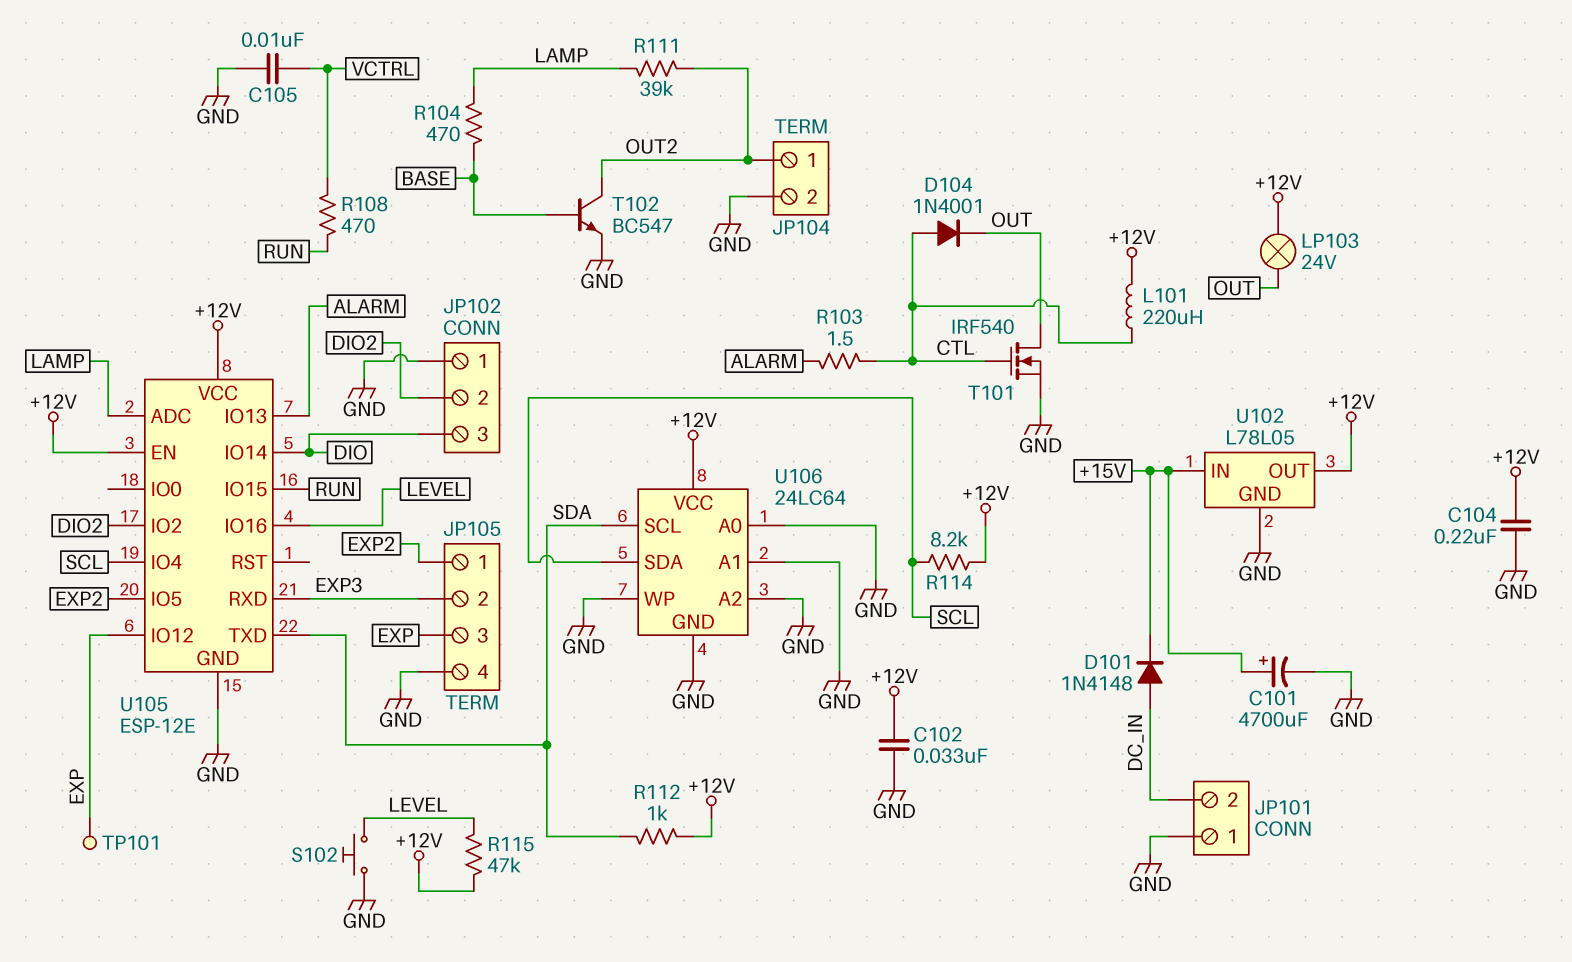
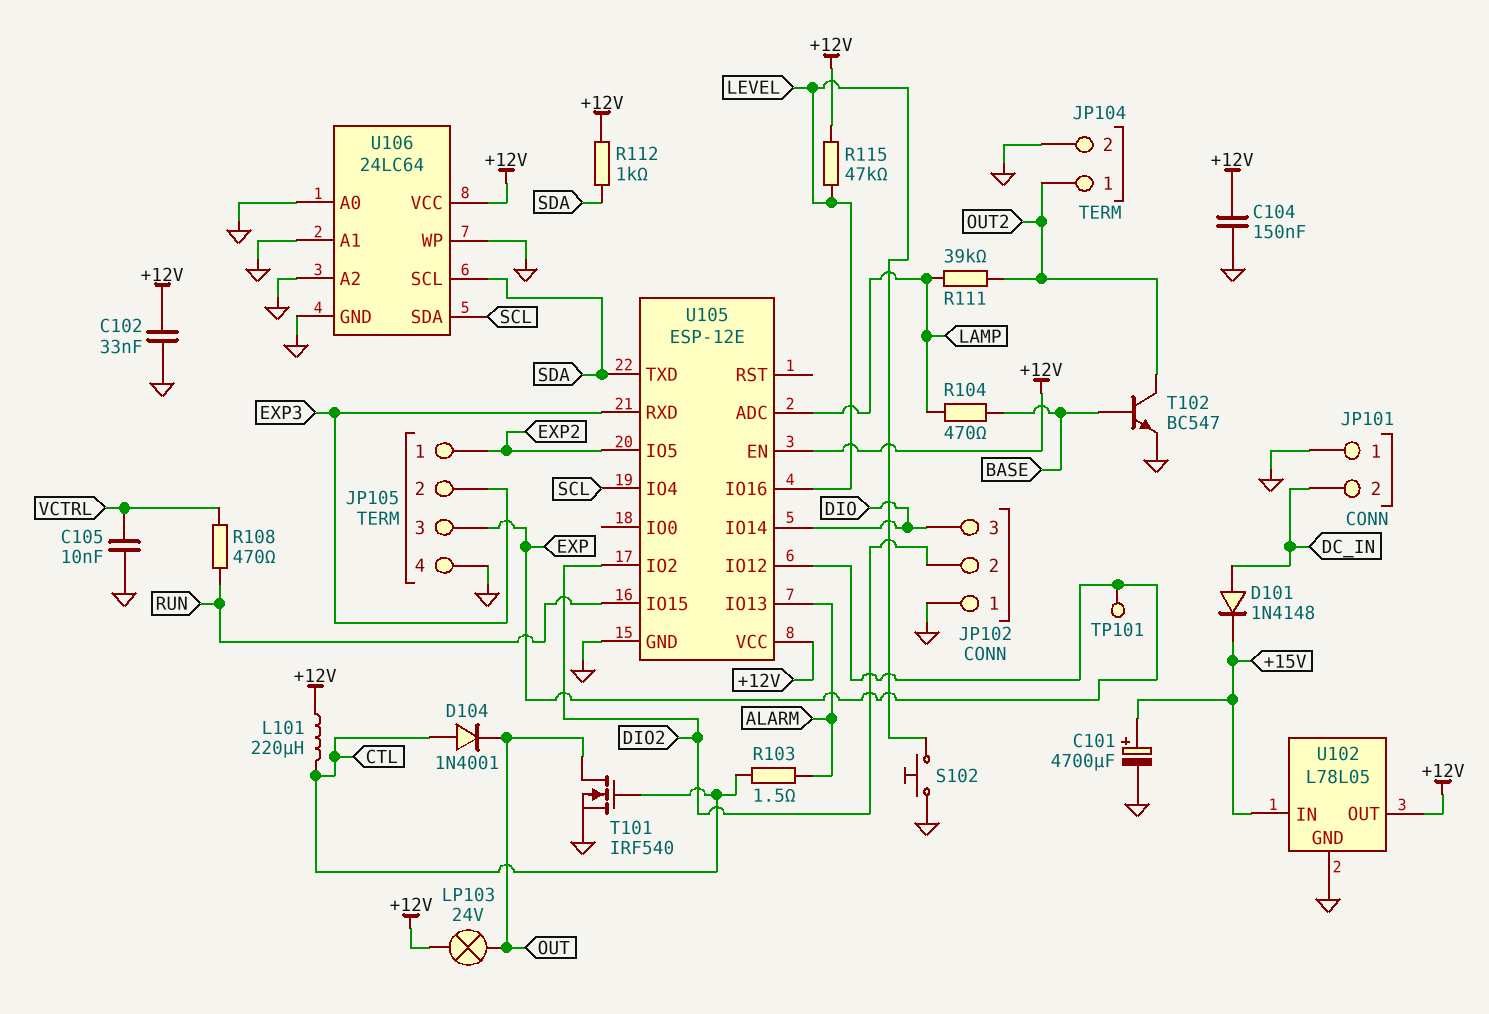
C104: 220nF (+12V, GND) -> 150nF (+12V, GND)
R114: 8.2k (+12V, SCL) -> none

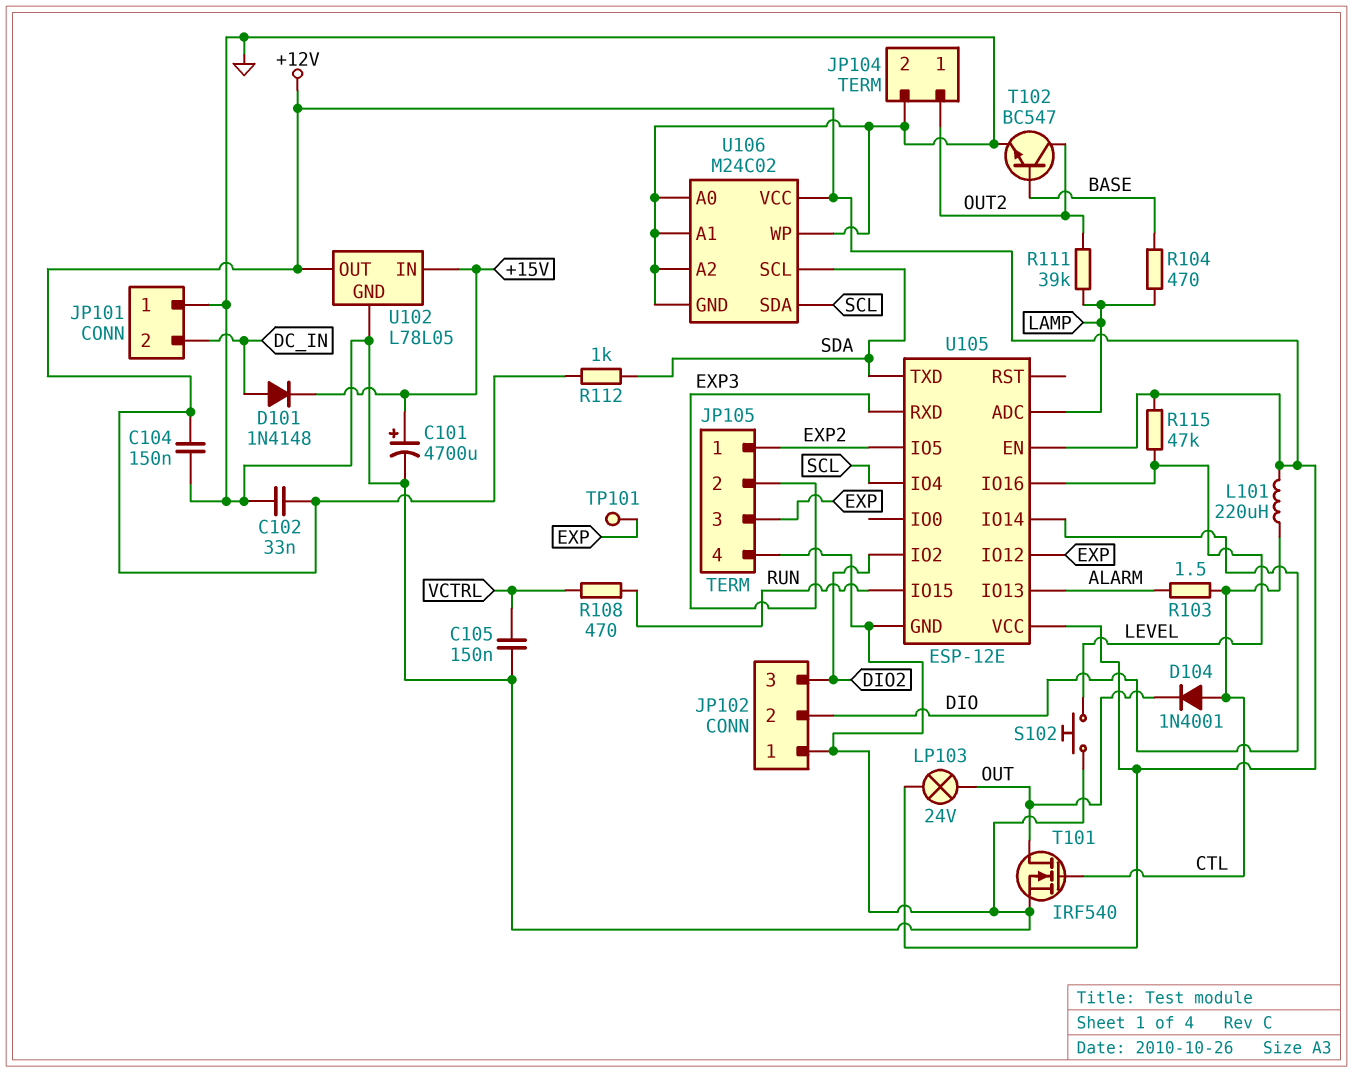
C105: 10nF (GND, VCTRL) -> 150nF (GND, VCTRL)
JP102 pin 2: DIO2 -> DIO
JP102 pin 3: DIO -> DIO2
U106: 24LC64 -> M24C02

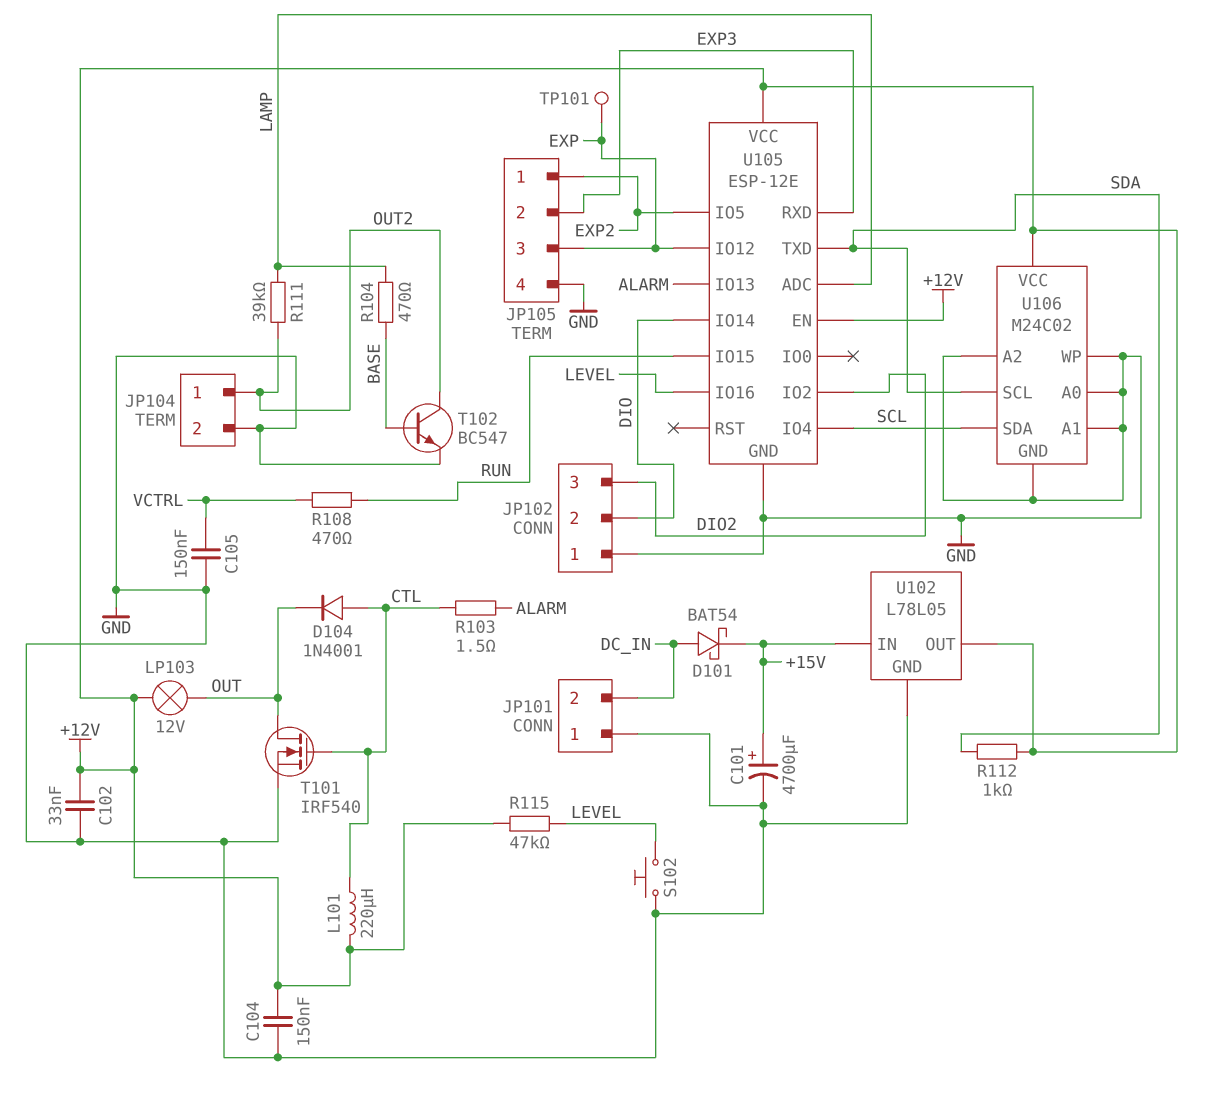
D101: diode 1N4148 (A DC_IN, K +15V) -> schottky BAT54 (A DC_IN, K +15V)
LP103: lamp 24V (+12V, OUT) -> lamp 12V (+12V, OUT)

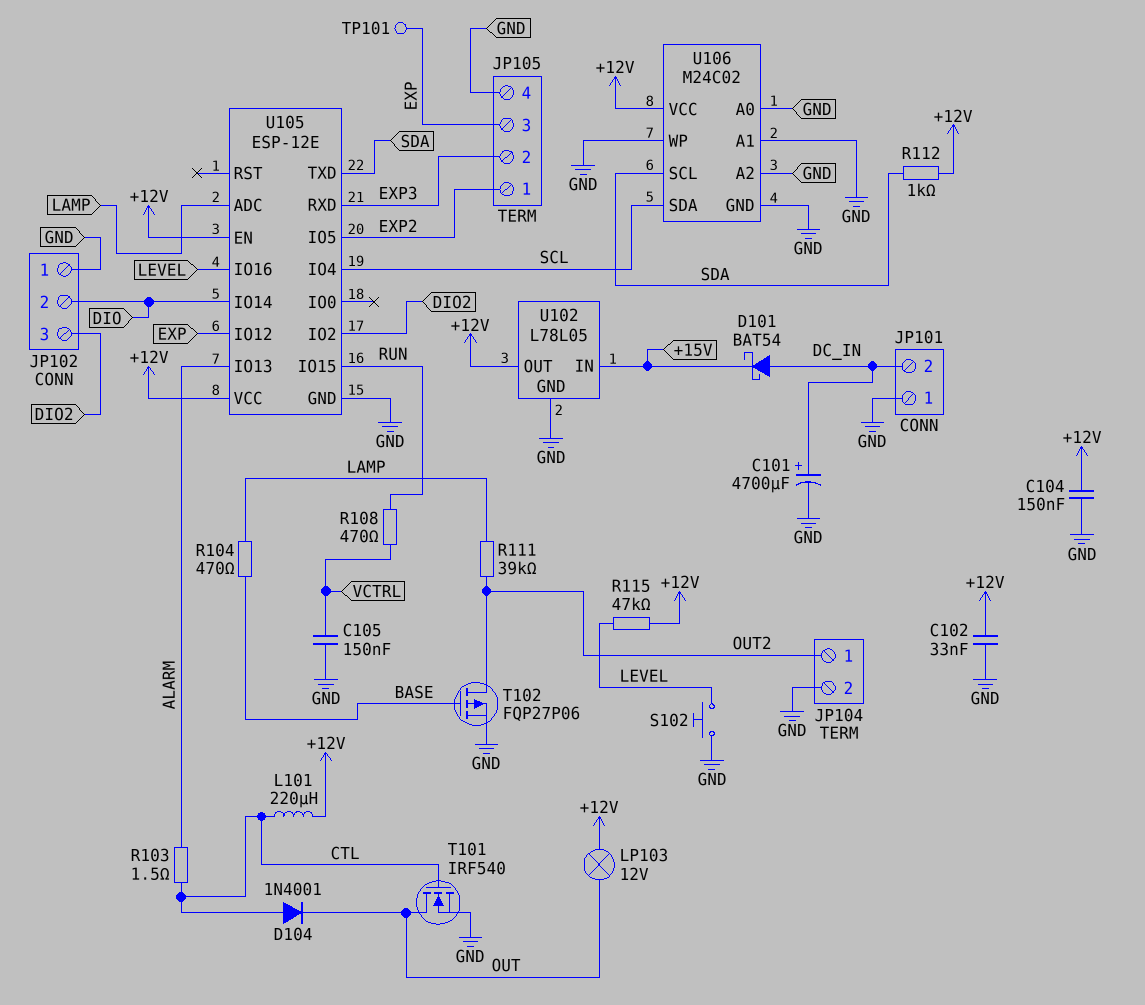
C101: 4700uF (plus +15V, minus GND) -> 4700uF (plus DC_IN, minus GND)
T102: NPN BC547 (B BASE, C OUT2, E GND) -> PMOS FQP27P06 (G BASE, D OUT2, S GND)

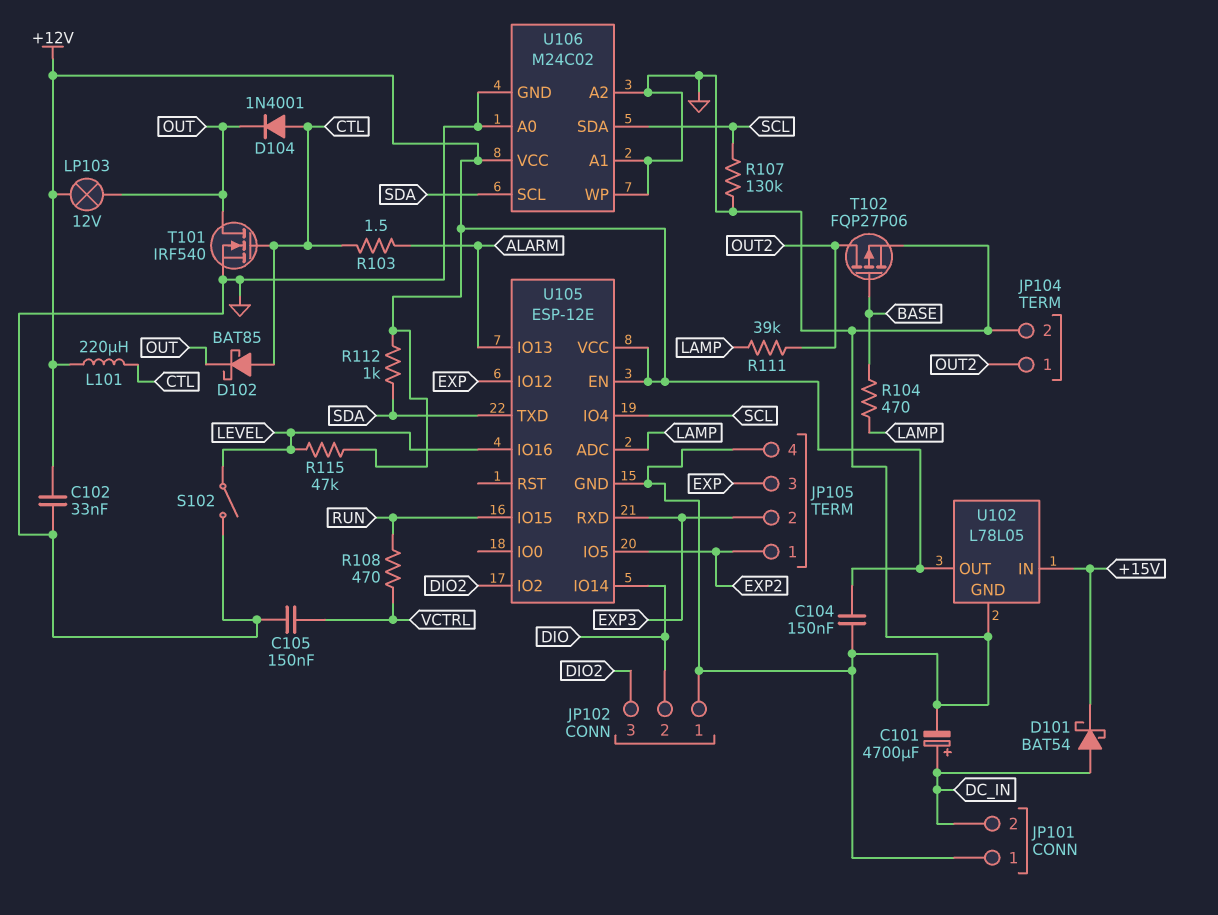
D102: none -> schottky BAT85 (A CTL, K OUT)
R107: none -> 130k (GND, SCL)
S102: button (GND, LEVEL) -> switch (GND, LEVEL)
TP101: test point (EXP) -> none

